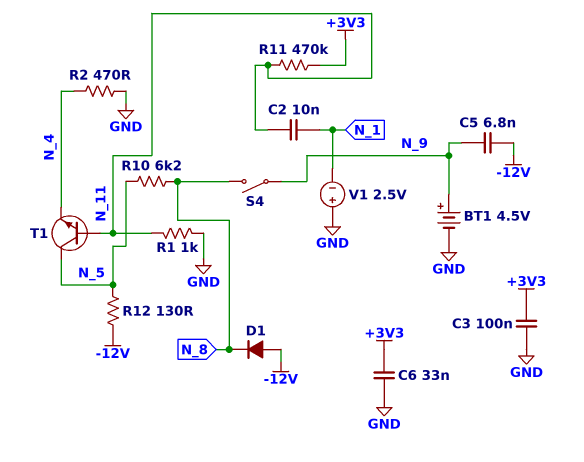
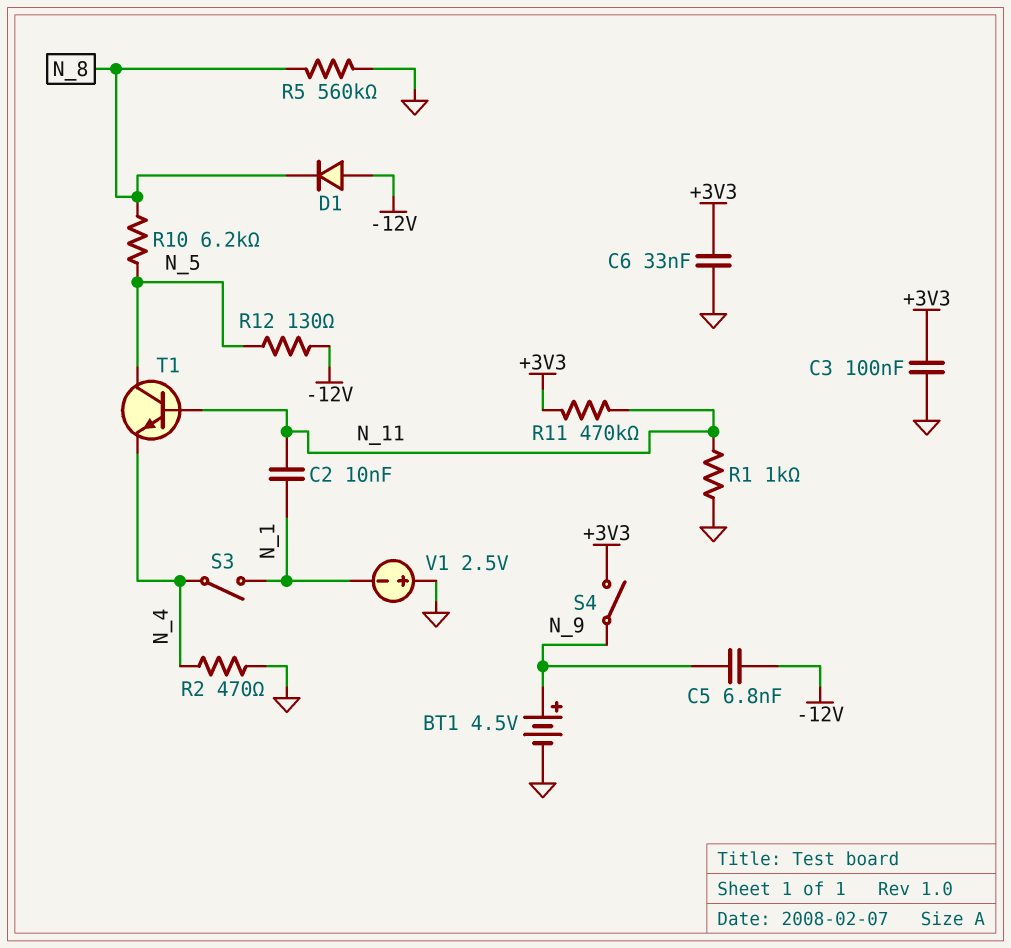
R5: none -> 560k (GND, N_8)
S3: none -> switch (N_1, N_4)
S4: switch (N_8, N_9) -> switch (+3V3, N_9)

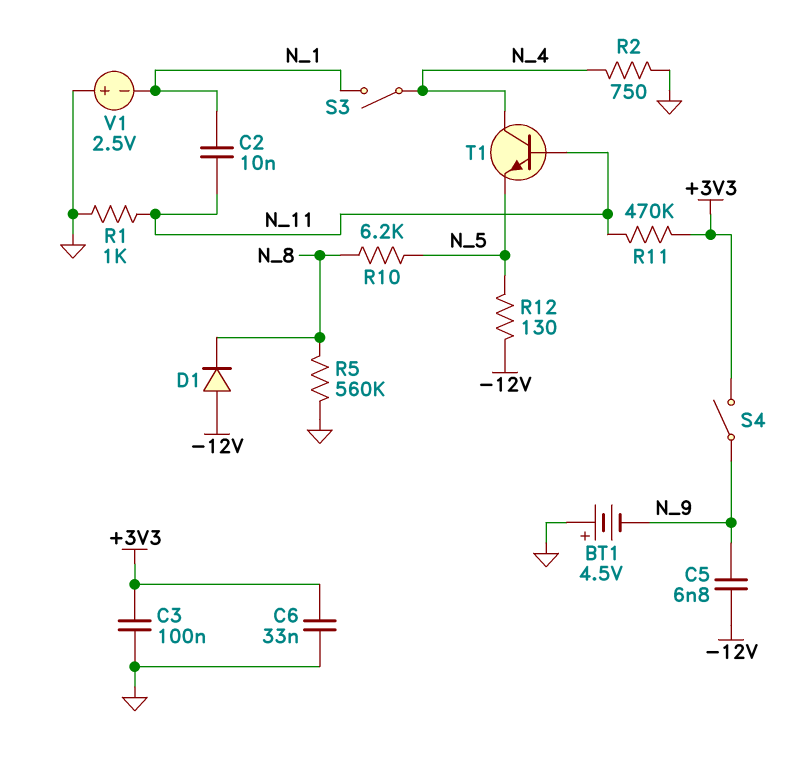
BT1: 4.5V (plus N_9, minus GND) -> 4.5V (plus GND, minus N_9)
R2: 470 (GND, N_4) -> 750 (GND, N_4)
T1: NPN (B N_11, C N_5, E N_4) -> NPN (B N_11, C N_4, E N_5)

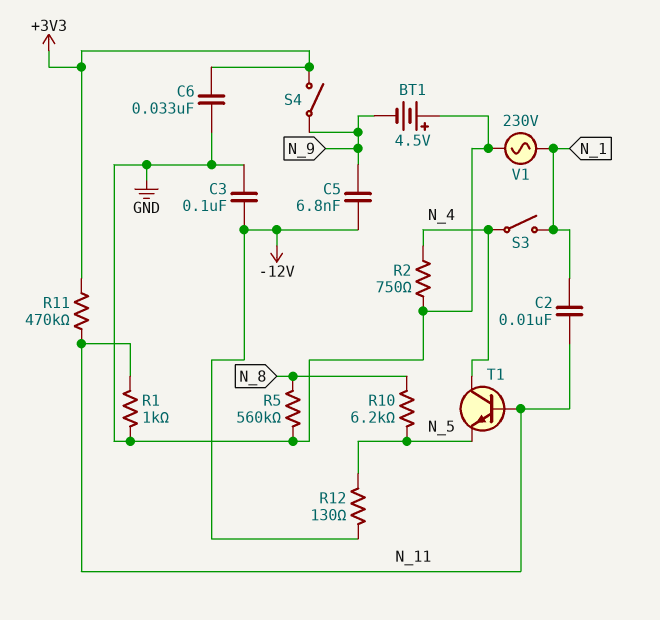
C3: 100nF (+3V3, GND) -> 100nF (-12V, GND)
D1: diode (A -12V, K N_8) -> none
V1: 2.5V (plus GND, minus N_1) -> AC 230V (GND, N_1)

